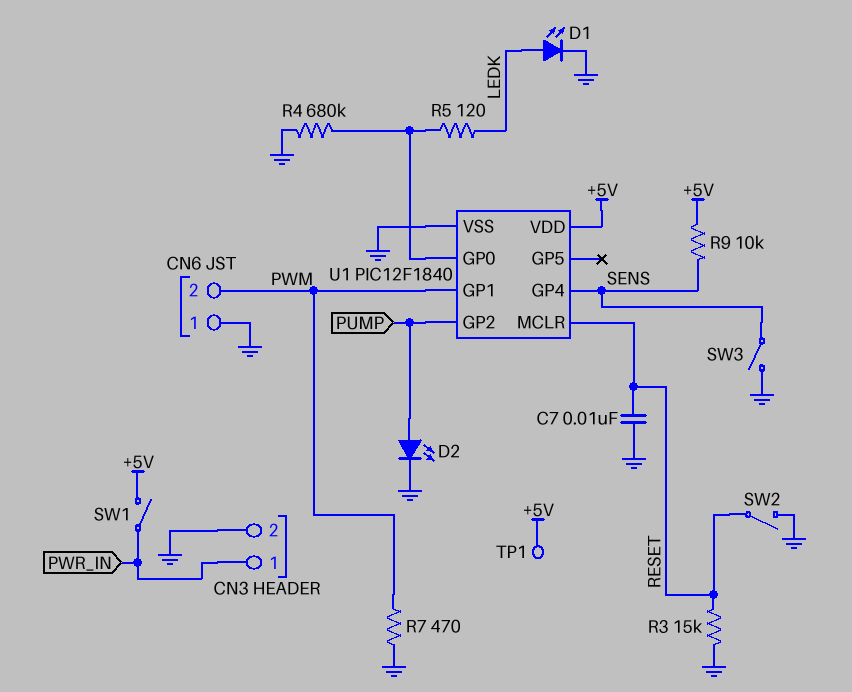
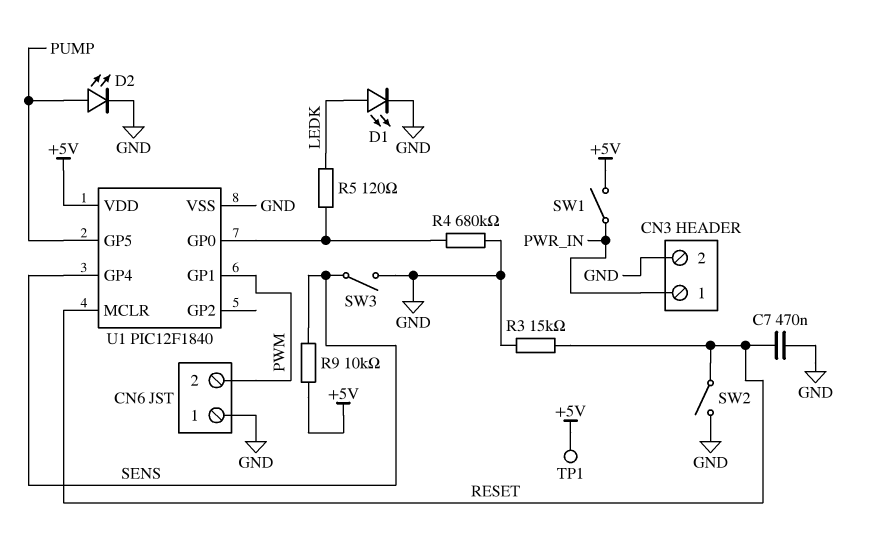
C7: 10nF (GND, RESET) -> 470nF (GND, RESET)
R7: 470 (GND, PWM) -> none
U1 pin GP2: PUMP -> none
U1 pin GP5: none -> PUMP

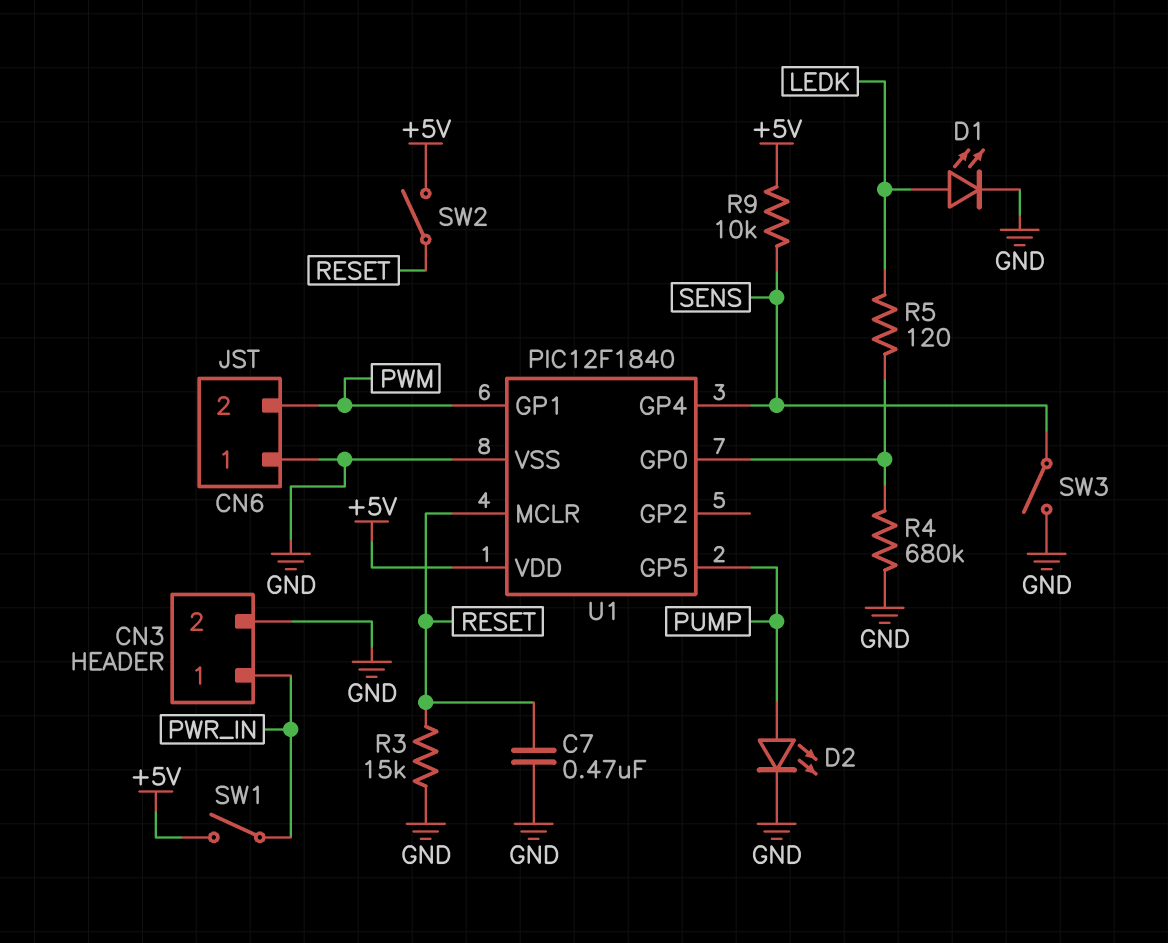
SW2: switch (GND, RESET) -> switch (+5V, RESET)
TP1: test point (+5V) -> none

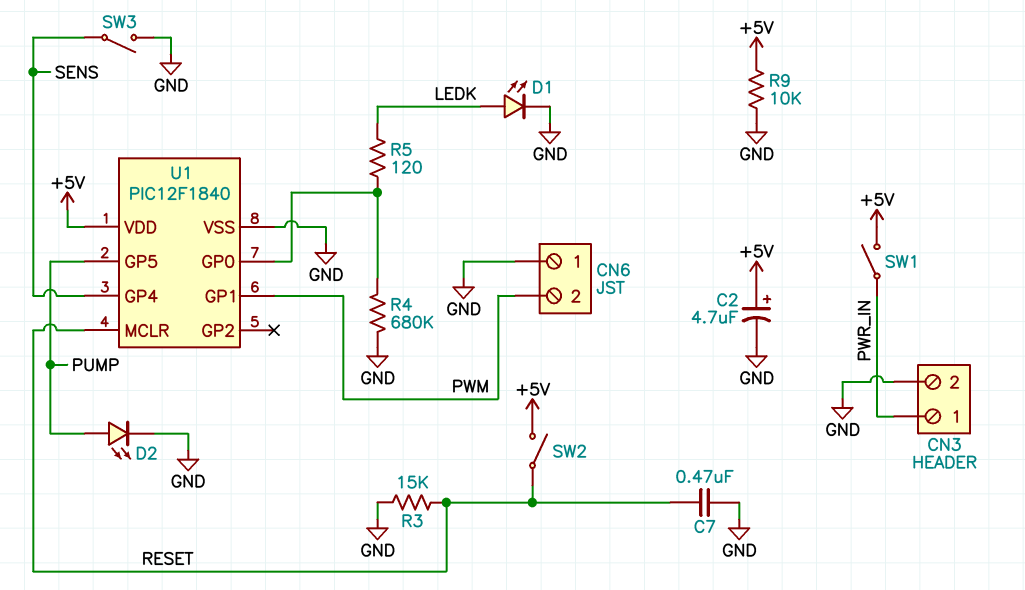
C2: none -> 4.7uF (plus +5V, minus GND)
R9: 10k (+5V, SENS) -> 10k (+5V, GND)

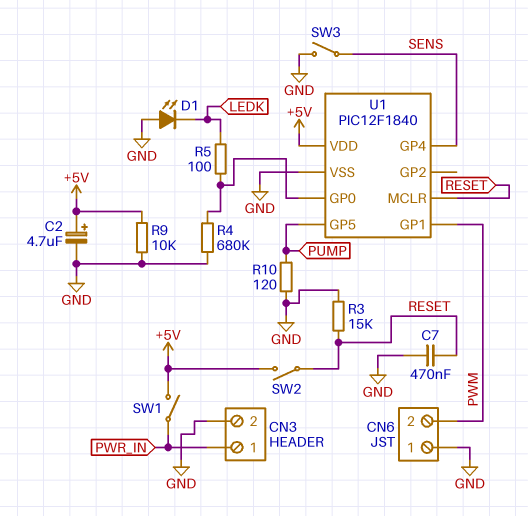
D1: LED (A LEDK, K GND) -> LED (A GND, K LEDK)
D2: LED (A PUMP, K GND) -> none
R5: 120 (LEDK, U1/GP0) -> 100 (LEDK, U1/GP0)
R10: none -> 120 (GND, PUMP)

